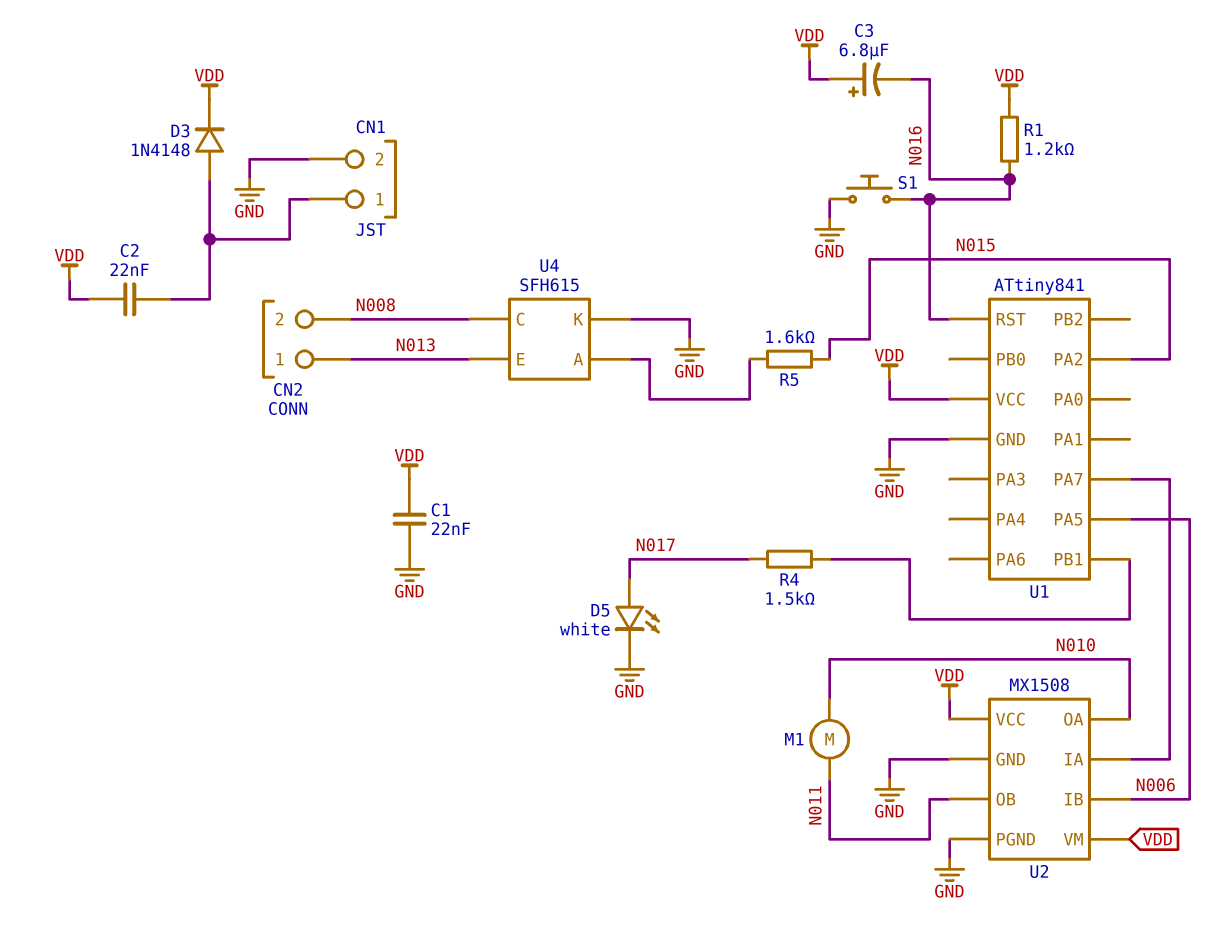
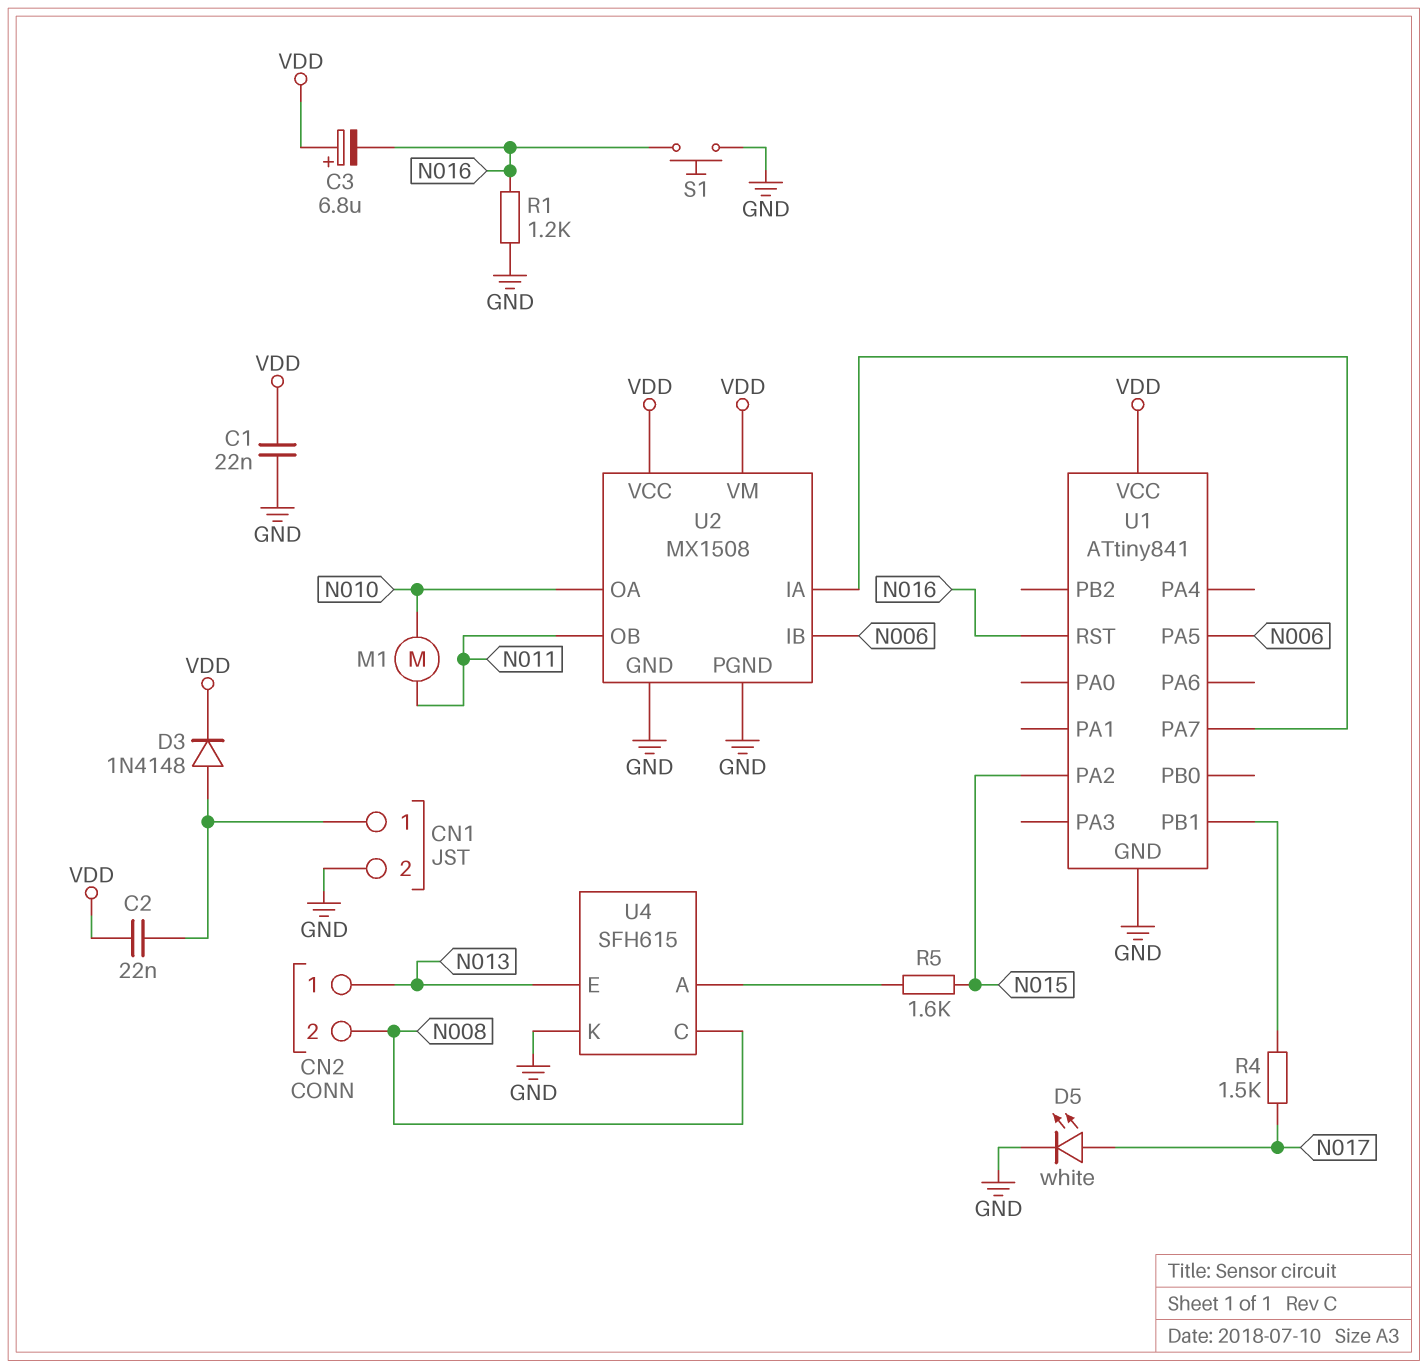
R1: 1.2k (N016, VDD) -> 1.2k (GND, N016)

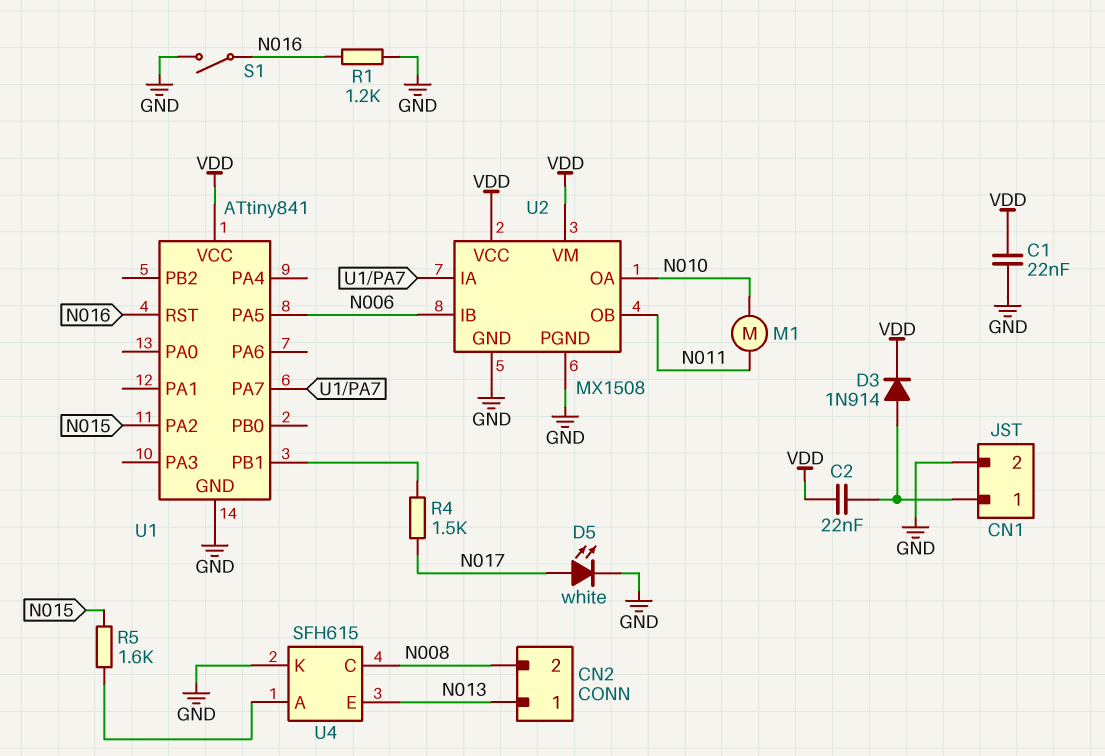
C3: 6.8uF (plus VDD, minus N016) -> none
D3: diode 1N4148 (A CN1/1, K VDD) -> diode 1N914 (A CN1/1, K VDD)
S1: button (GND, N016) -> switch (GND, N016)

